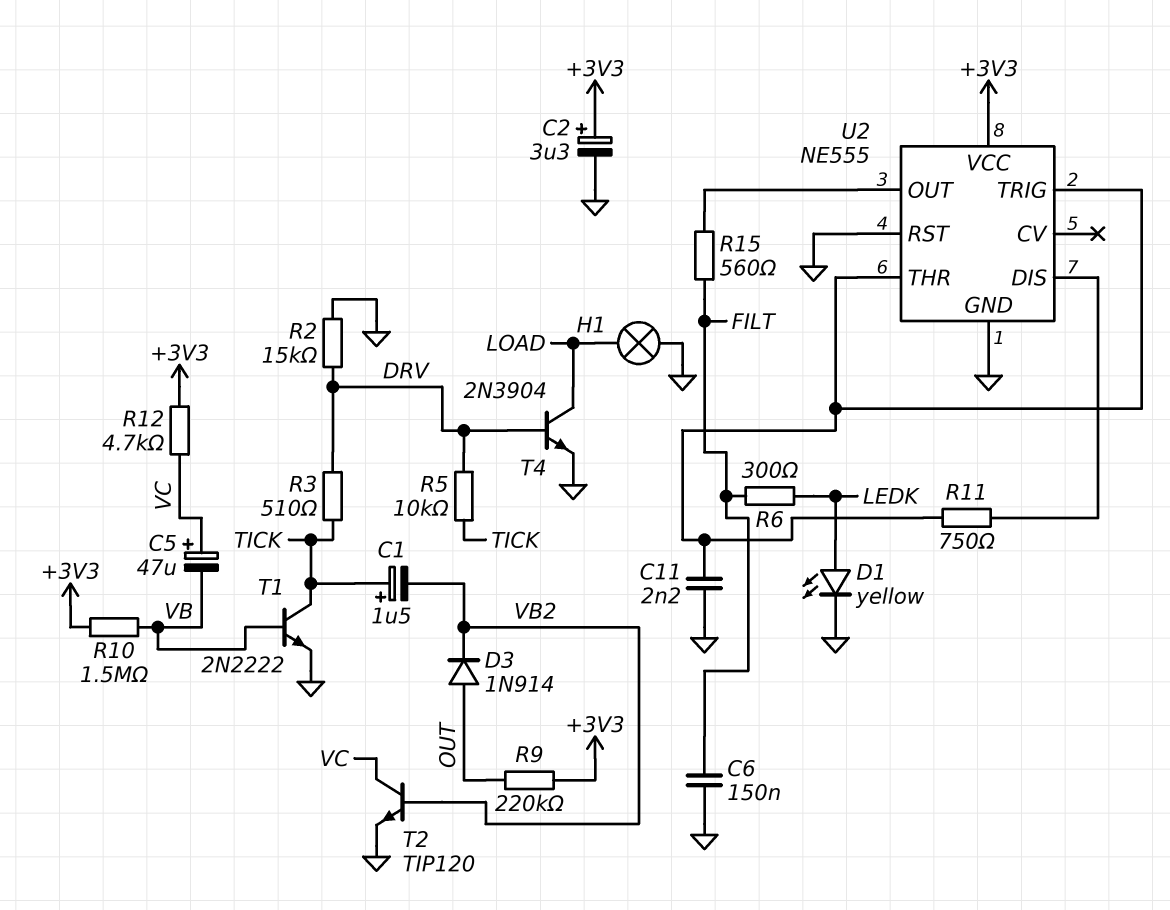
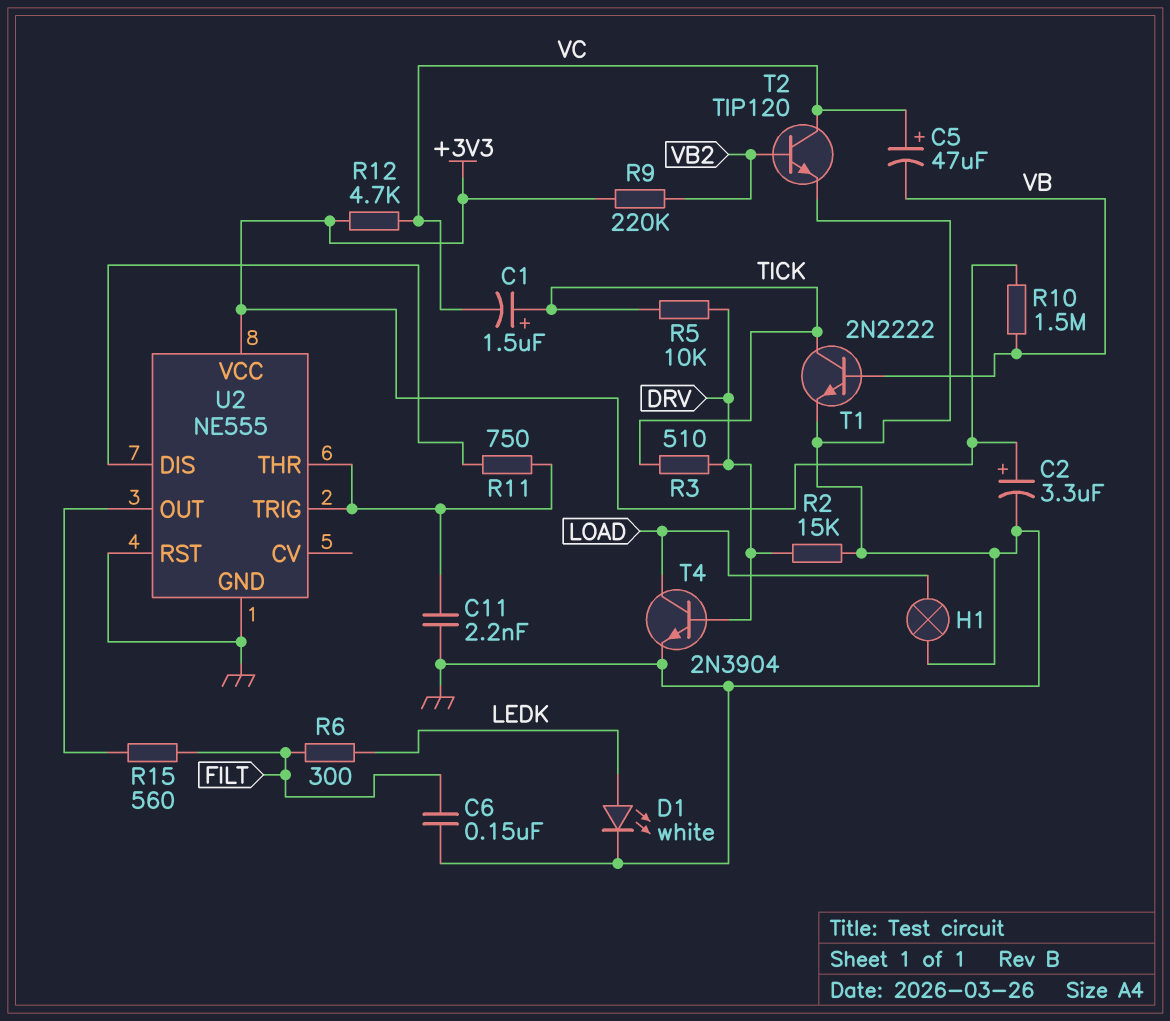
C1: 1.5uF (plus TICK, minus VB2) -> 1.5uF (plus TICK, minus VC)
D1: LED yellow (A LEDK, K GND) -> LED white (A LEDK, K GND)
D3: diode 1N914 (A OUT, K VB2) -> none
R9: 220k (+3V3, OUT) -> 220k (+3V3, VB2)

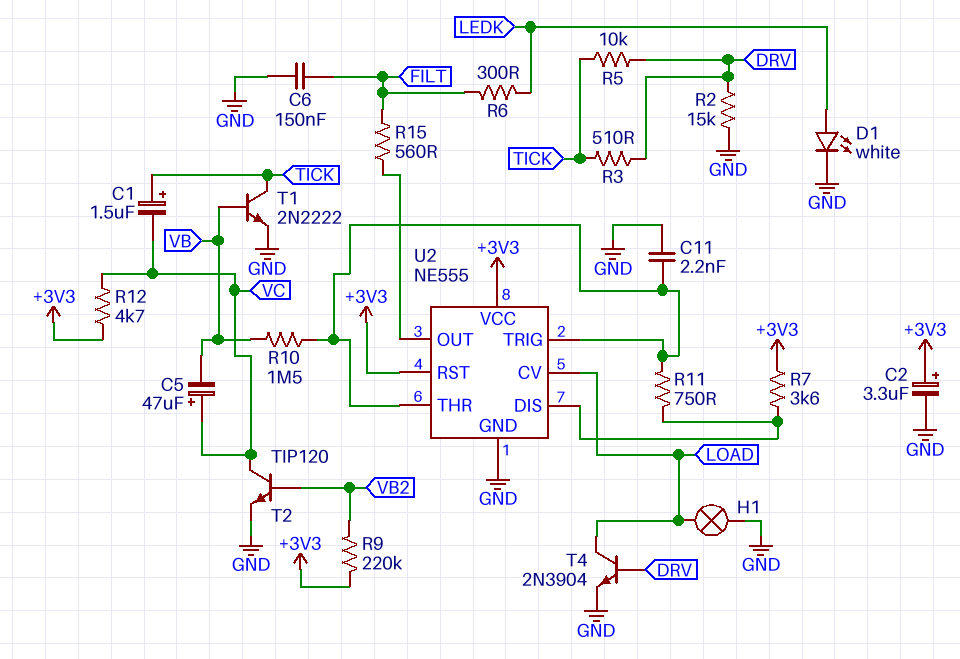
R7: none -> 3.6k (+3V3, U2/DIS)
R10: 1.5M (+3V3, VB) -> 1.5M (U2/THR, VB)
U2 pin CV: none -> LOAD
U2 pin RST: GND -> +3V3

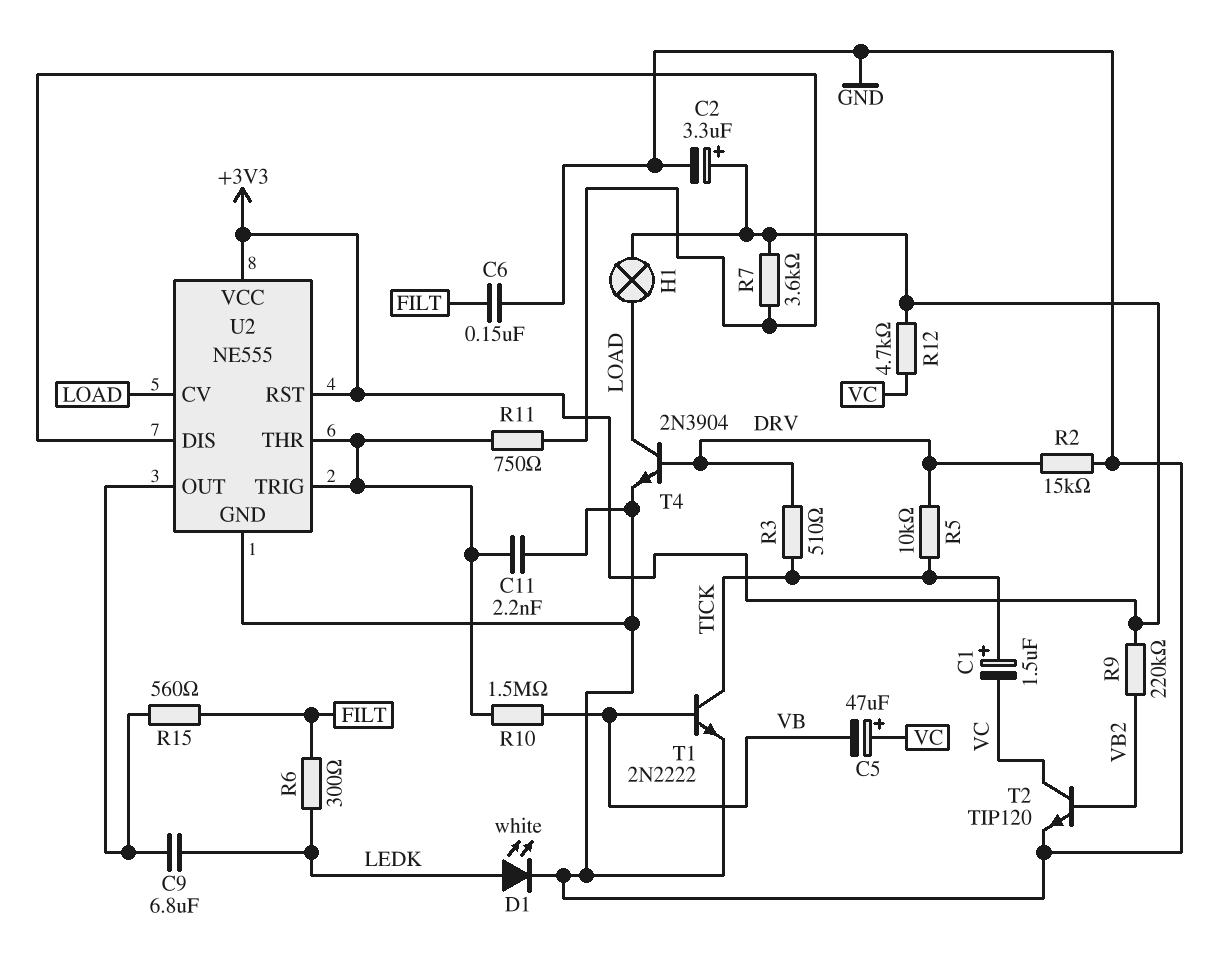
C9: none -> 6.8uF (LEDK, U2/OUT)
H1: lamp (GND, LOAD) -> lamp (+3V3, LOAD)

